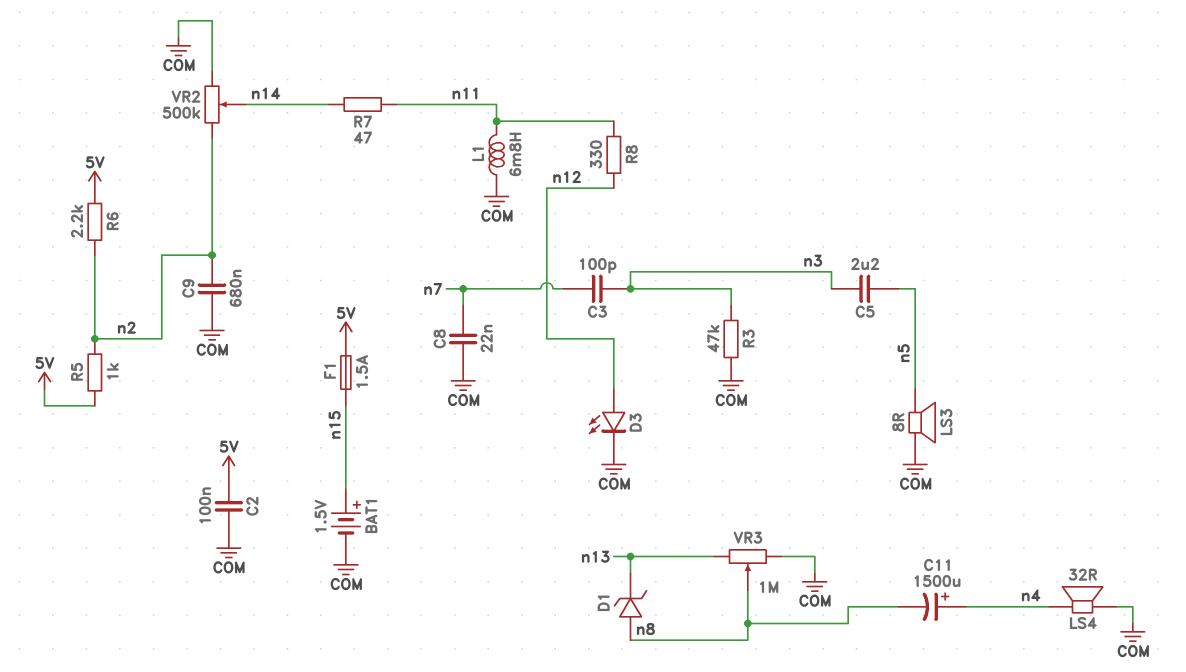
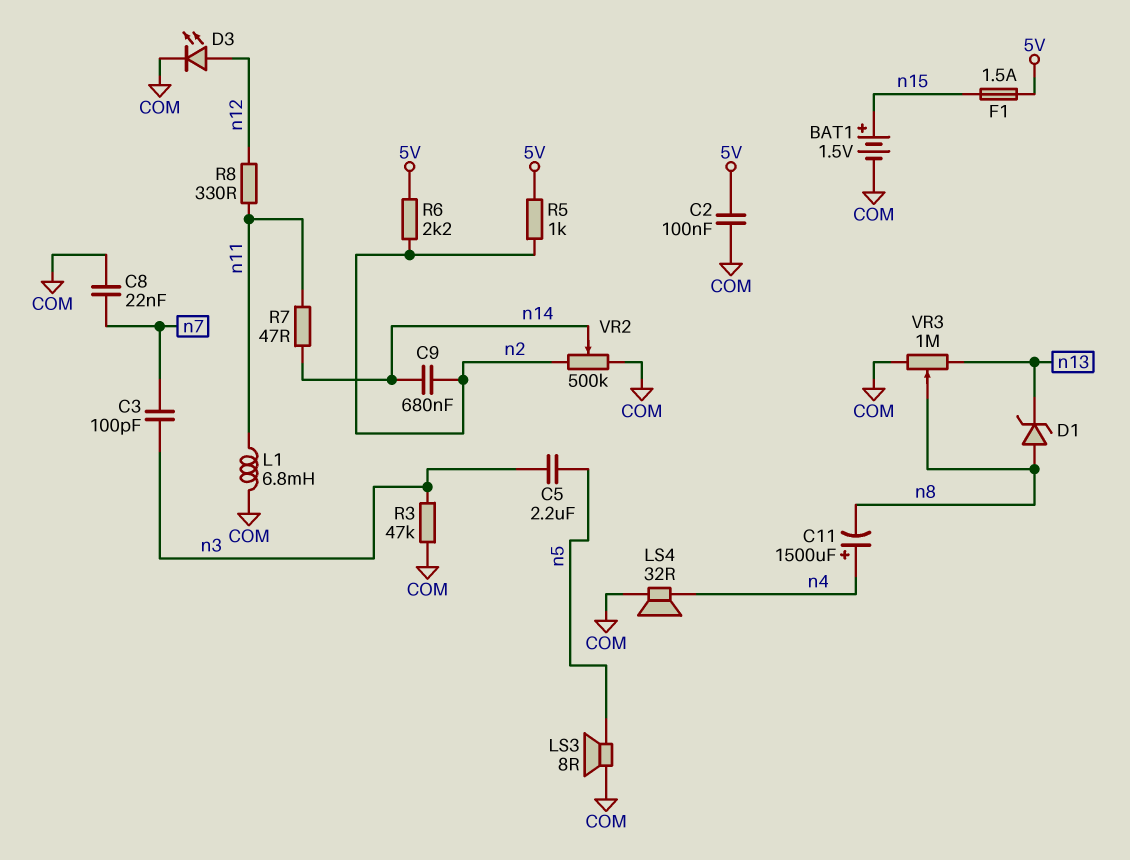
C9: 680nF (COM, n2) -> 680nF (n2, n14)

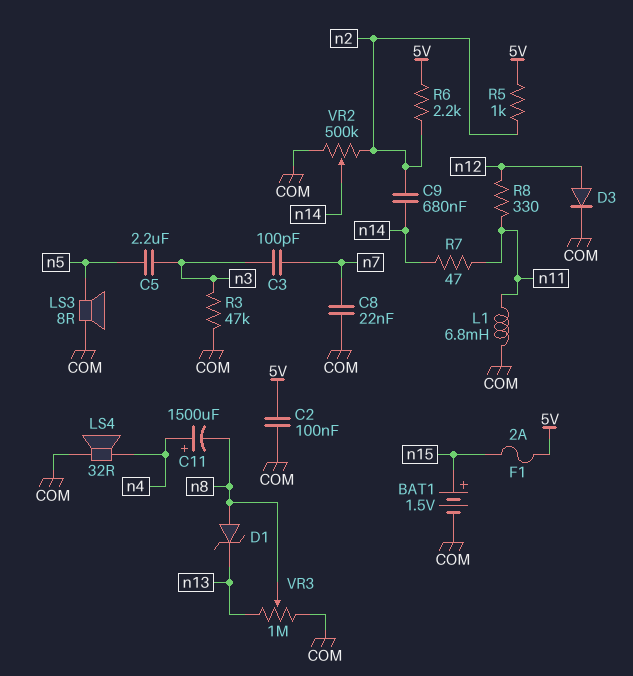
D3: LED (A n12, K COM) -> diode (A n12, K COM)
F1: 1.5A (5V, n15) -> 2A (5V, n15)

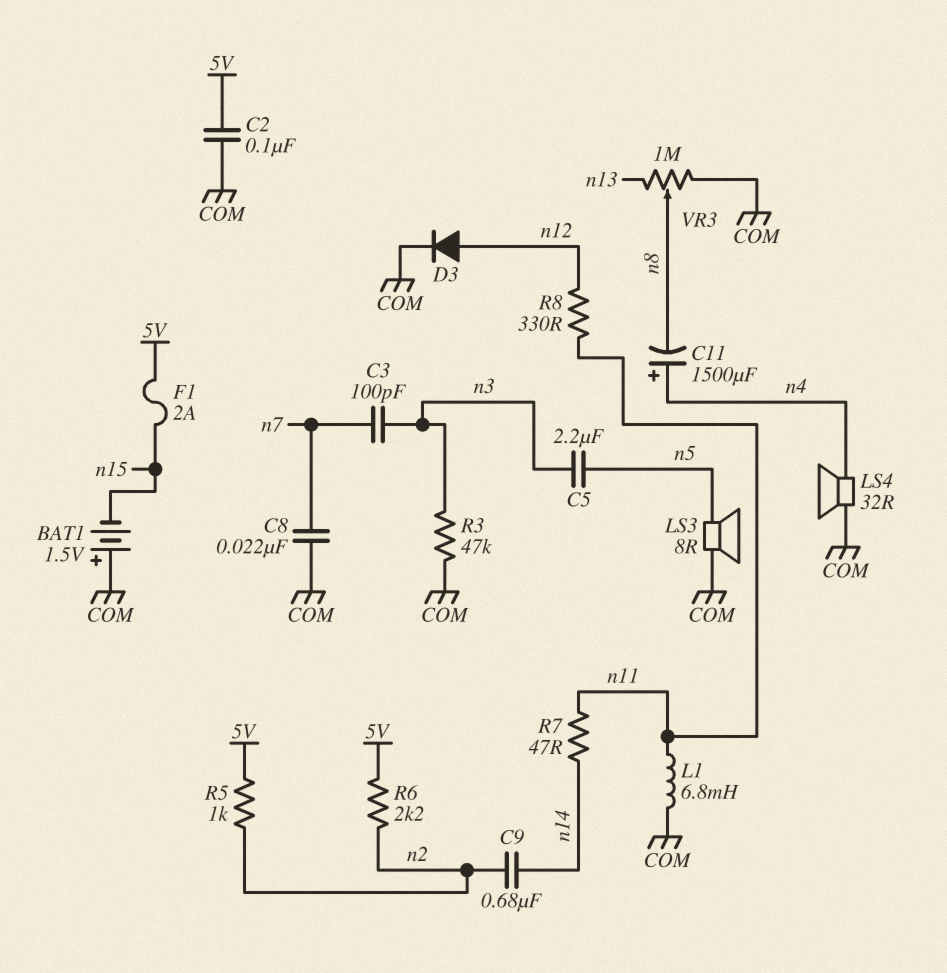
BAT1: 1.5V (plus n15, minus COM) -> 1.5V (plus COM, minus n15)
D1: zener (A n8, K n13) -> none
VR2: 500k (COM, n2, wiper n14) -> none

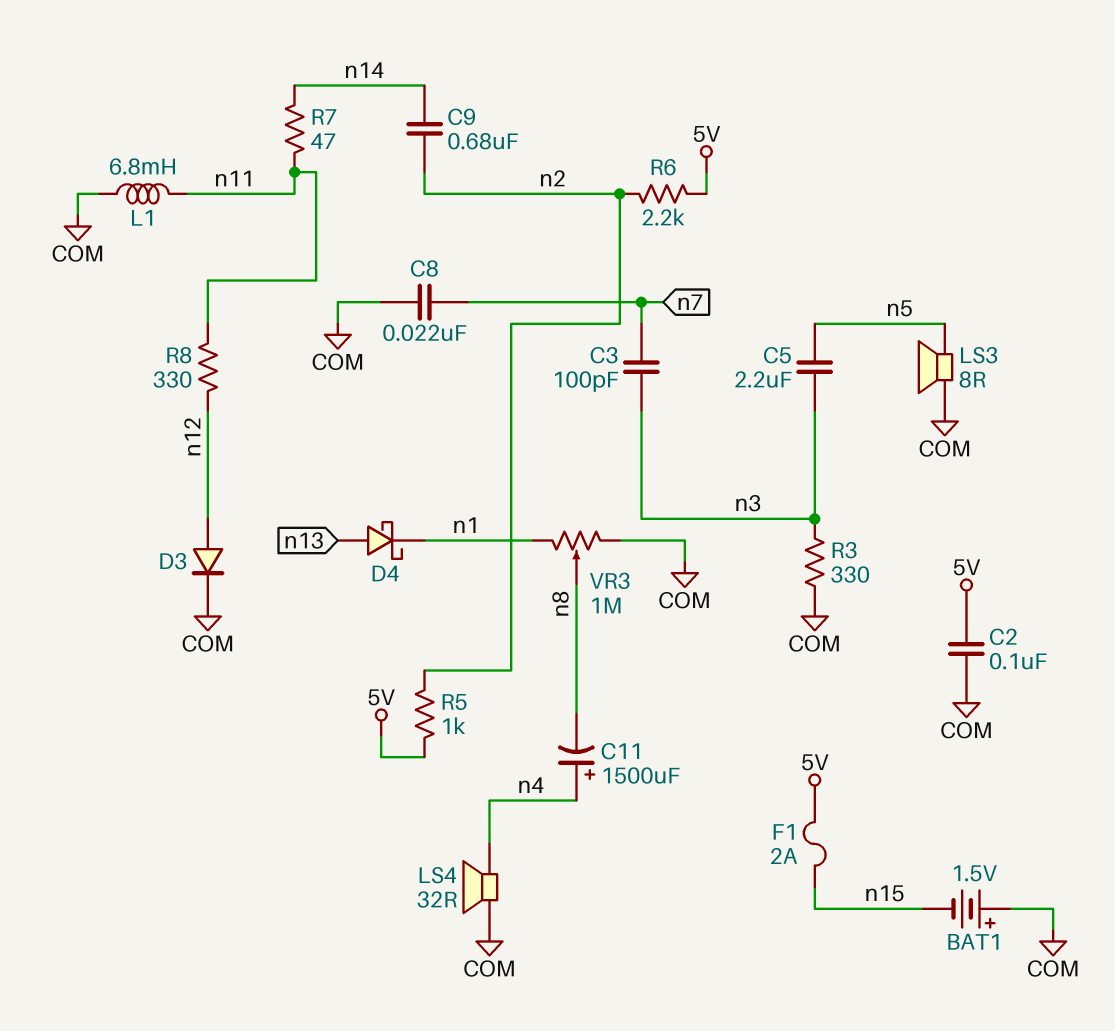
D4: none -> schottky (A n13, K n1)
R3: 47k (COM, n3) -> 330 (COM, n3)
VR3: 1M (COM, n13, wiper n8) -> 1M (COM, n1, wiper n8)

